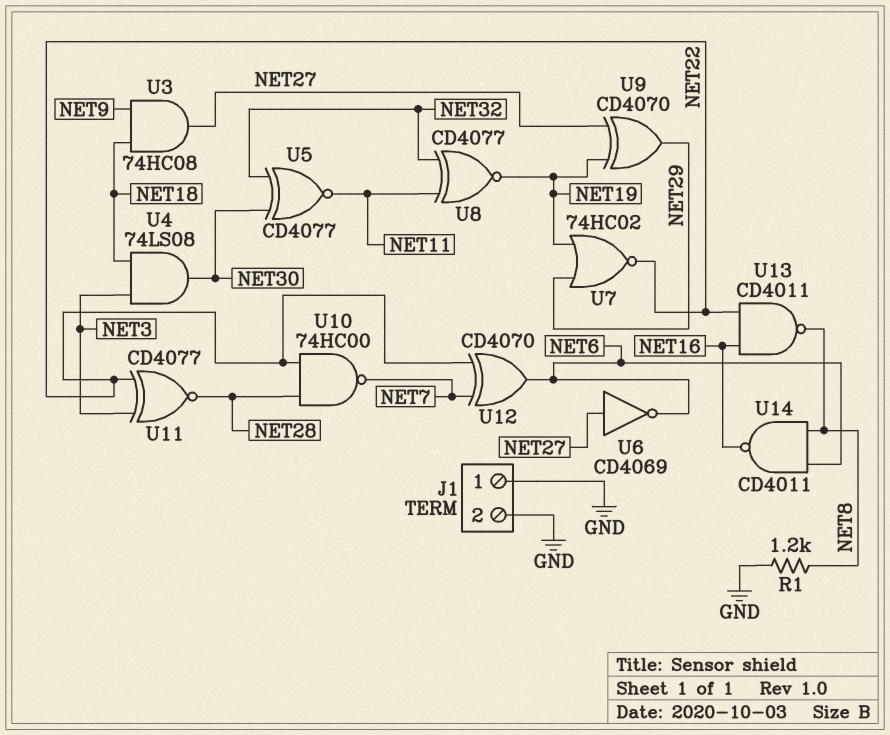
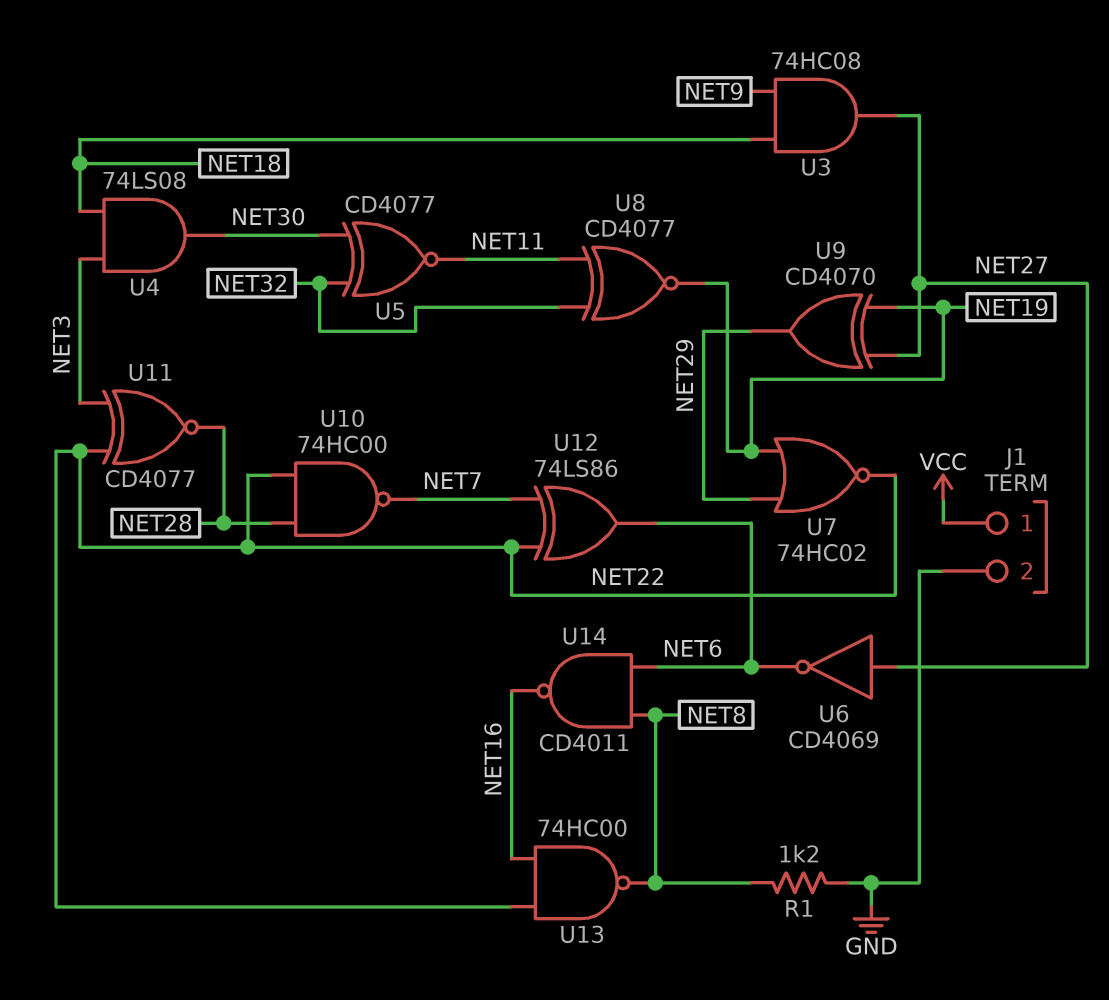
J1 pin 1: GND -> VCC
U12: XOR CD4070 (in NET7, in NET22, out NET6) -> XOR 74LS86 (in NET7, in NET22, out NET6)
U13: NAND CD4011 (in NET16, in NET22, out NET8) -> NAND 74HC00 (in NET16, in NET22, out NET8)

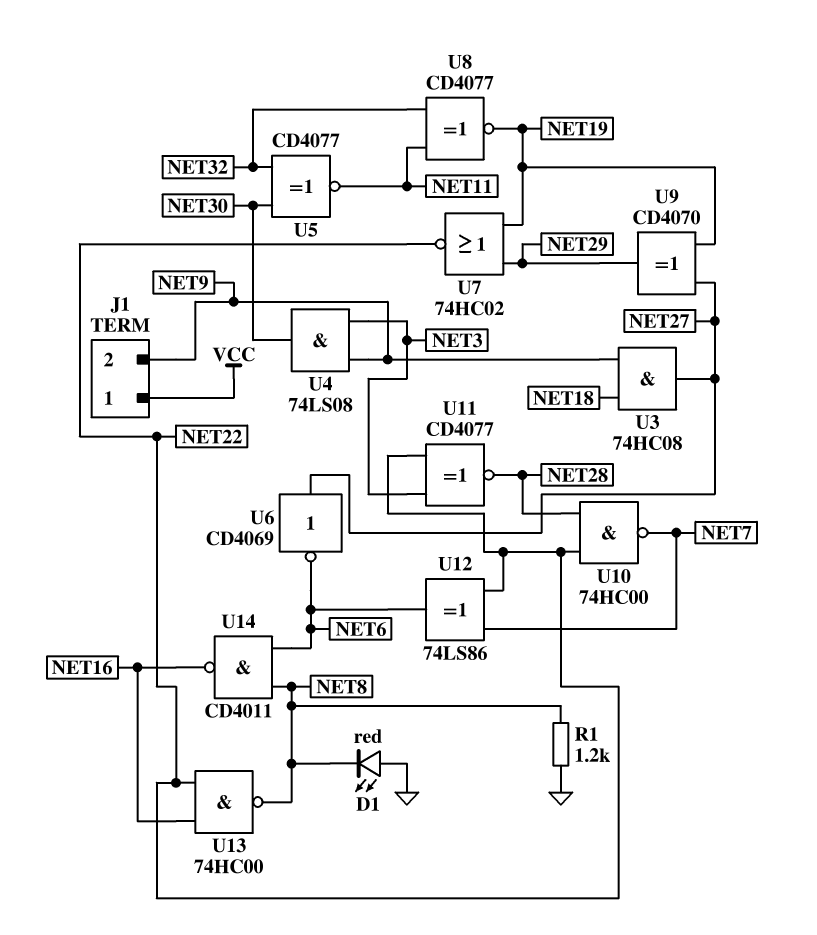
D1: none -> LED red (A GND, K NET8)
J1 pin 2: GND -> NET9
U4: AND 74LS08 (in NET3, in NET18, out NET30) -> AND 74LS08 (in NET3, in NET9, out NET30)

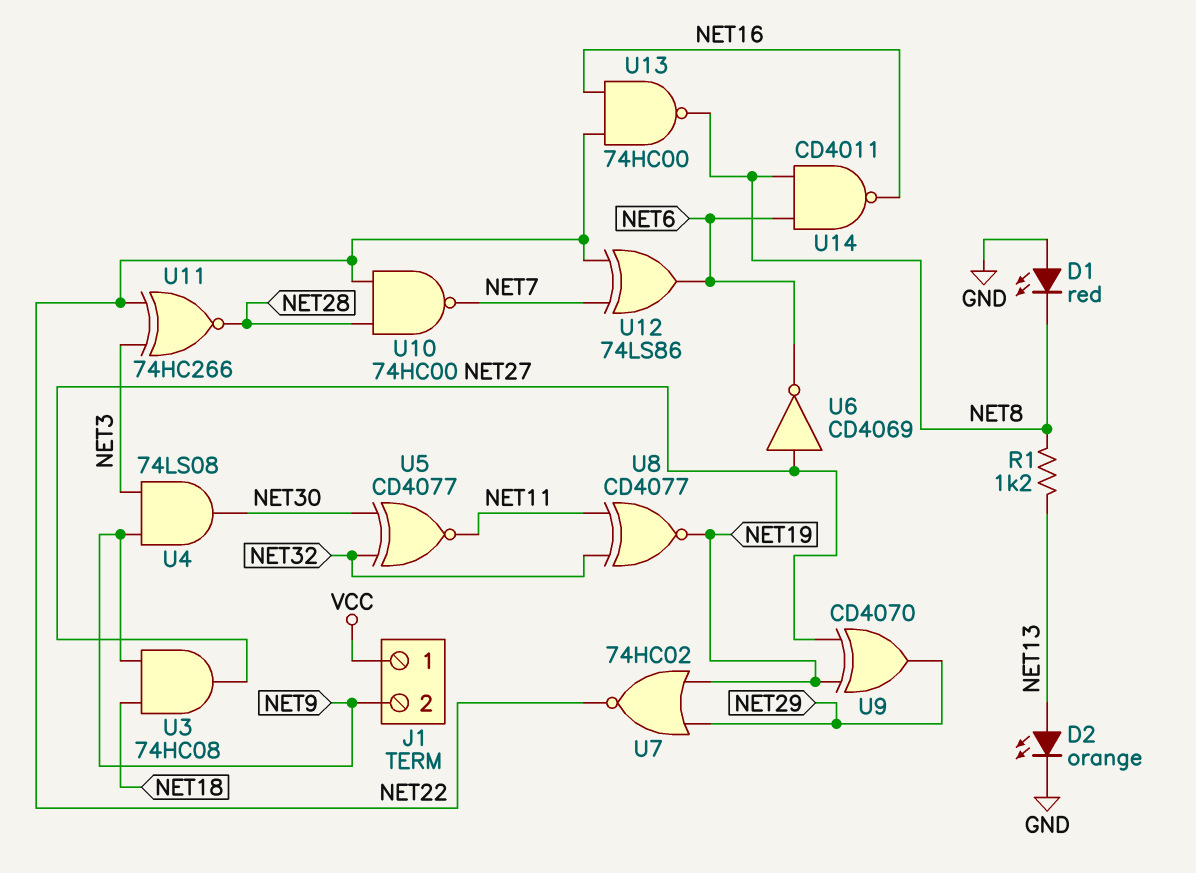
D2: none -> LED orange (A NET13, K GND)
R1: 1.2k (GND, NET8) -> 1.2k (NET8, NET13)
U11: XNOR CD4077 (in NET3, in NET22, out NET28) -> XNOR 74HC266 (in NET3, in NET22, out NET28)

